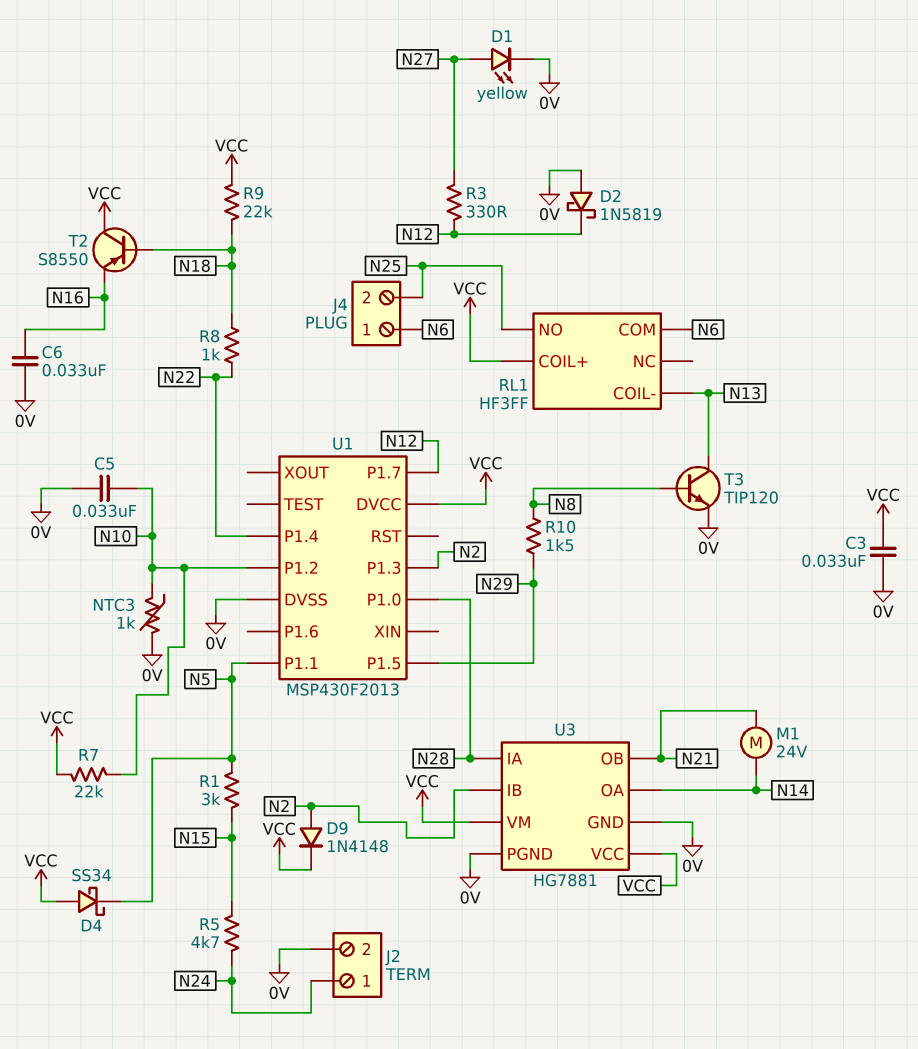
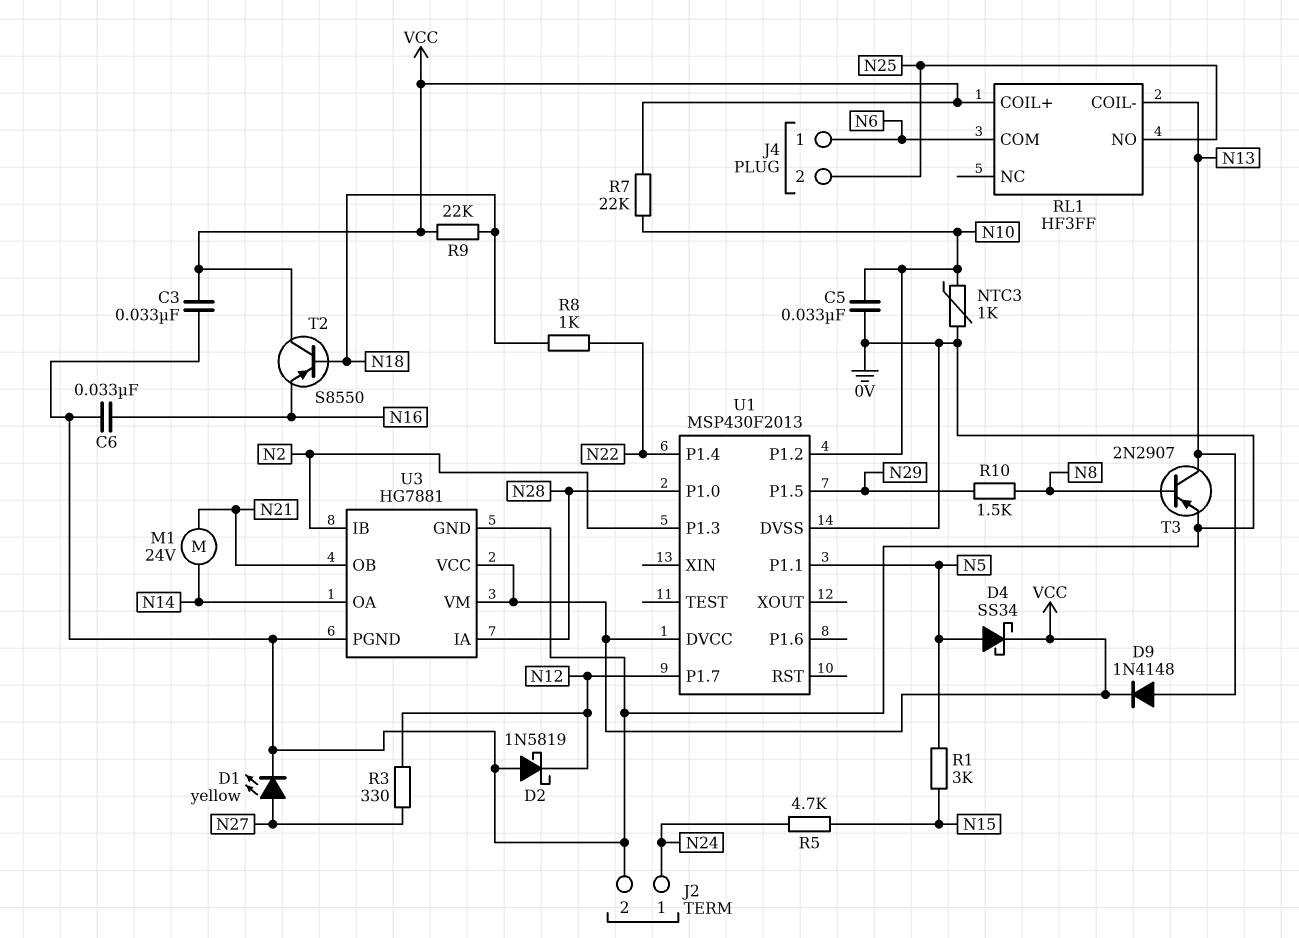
D4: schottky SS34 (A VCC, K N5) -> schottky SS34 (A N5, K VCC)
D9: diode 1N4148 (A N2, K VCC) -> diode 1N4148 (A N13, K VCC)
T3: NPN TIP120 (B N8, C N13, E 0V) -> PNP 2N2907 (B N8, C N13, E 0V)

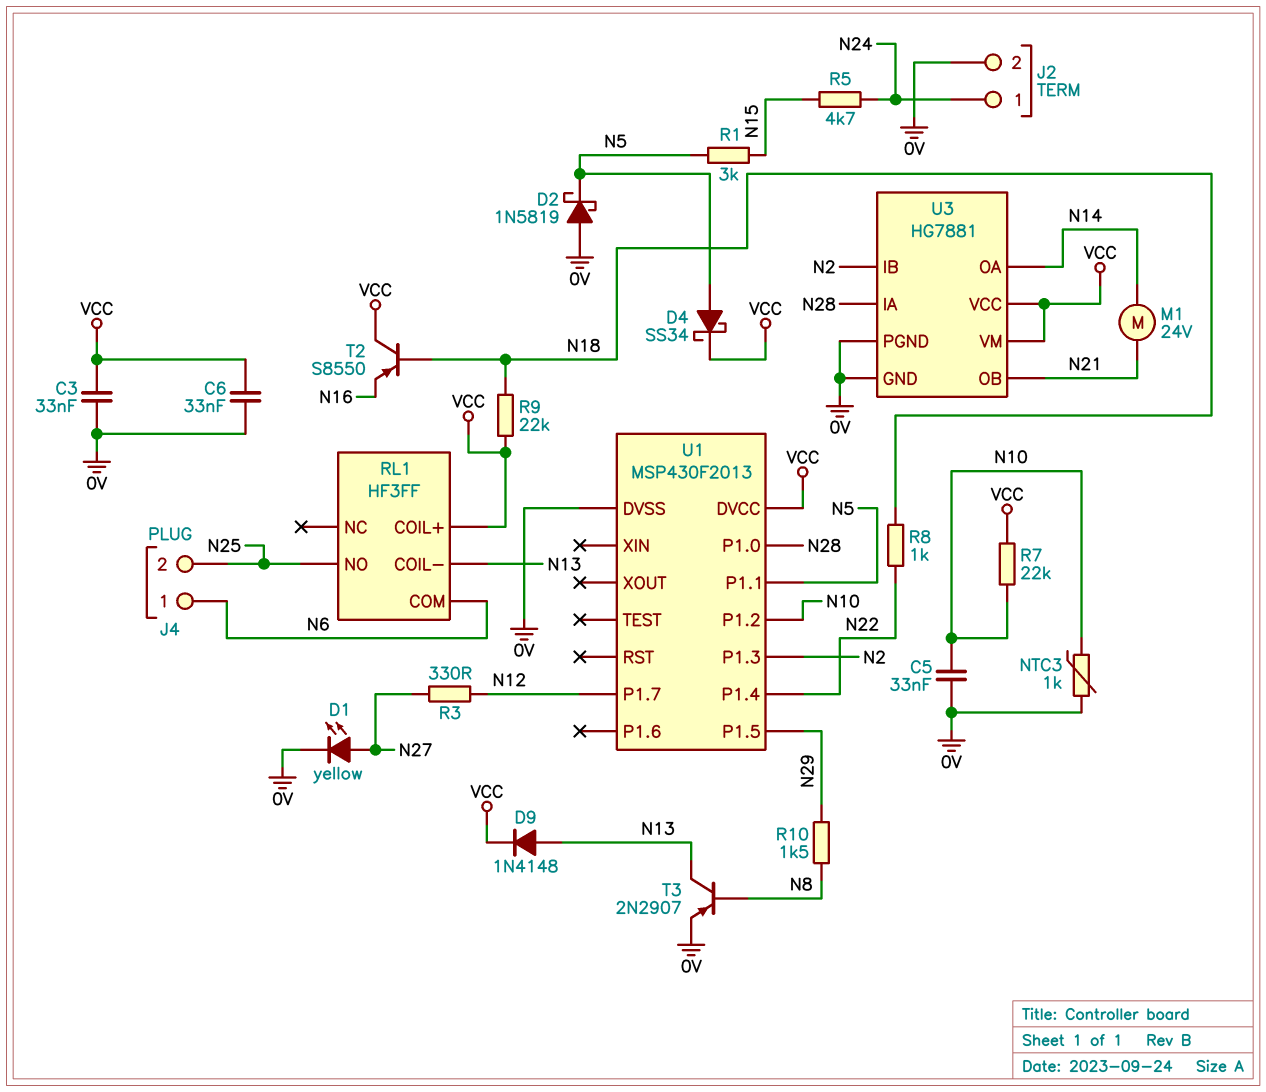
C6: 33nF (0V, N16) -> 33nF (0V, VCC)
D2: schottky 1N5819 (A 0V, K N12) -> schottky 1N5819 (A 0V, K N5)

